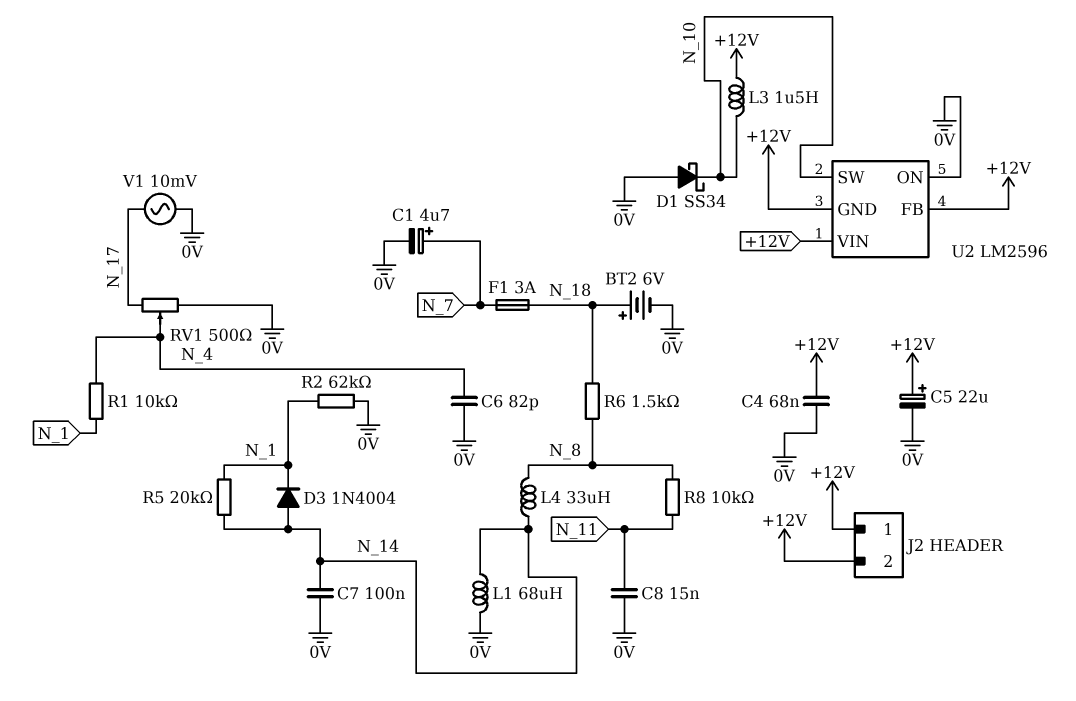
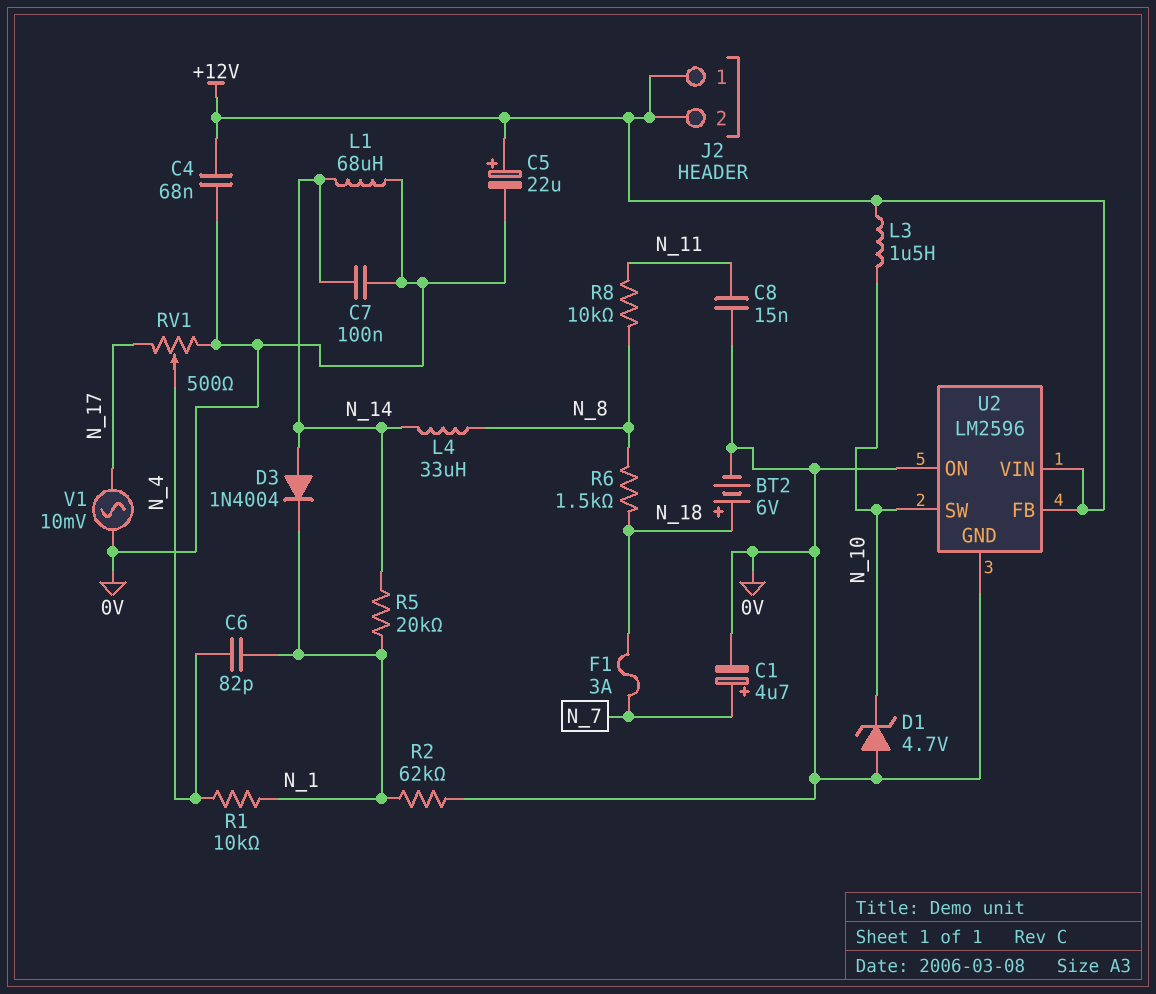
C6: 82pF (0V, N_4) -> 82pF (N_1, N_4)
D1: schottky SS34 (A 0V, K N_10) -> zener 4.7V (A 0V, K N_10)
U2 pin GND: +12V -> 0V

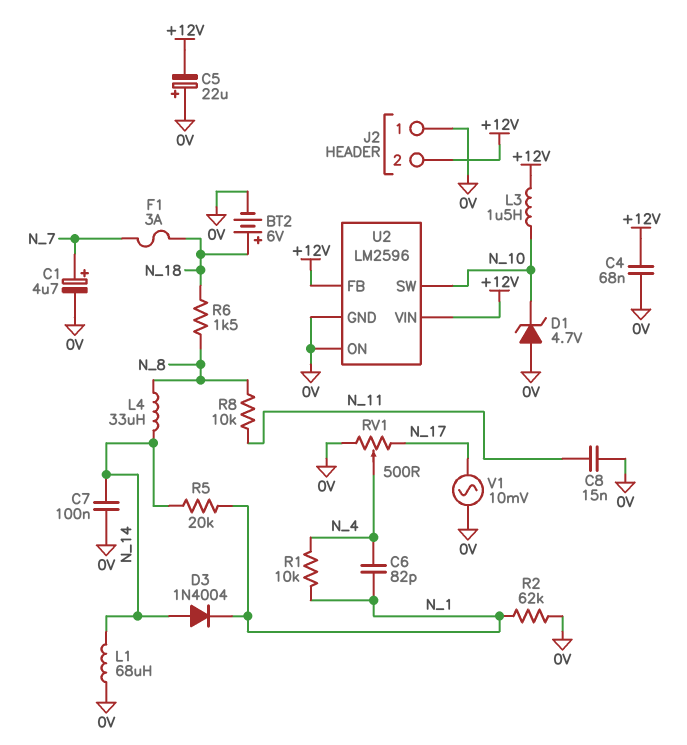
C5: 22uF (plus +12V, minus 0V) -> 22uF (plus 0V, minus +12V)
J2 pin 1: +12V -> 0V

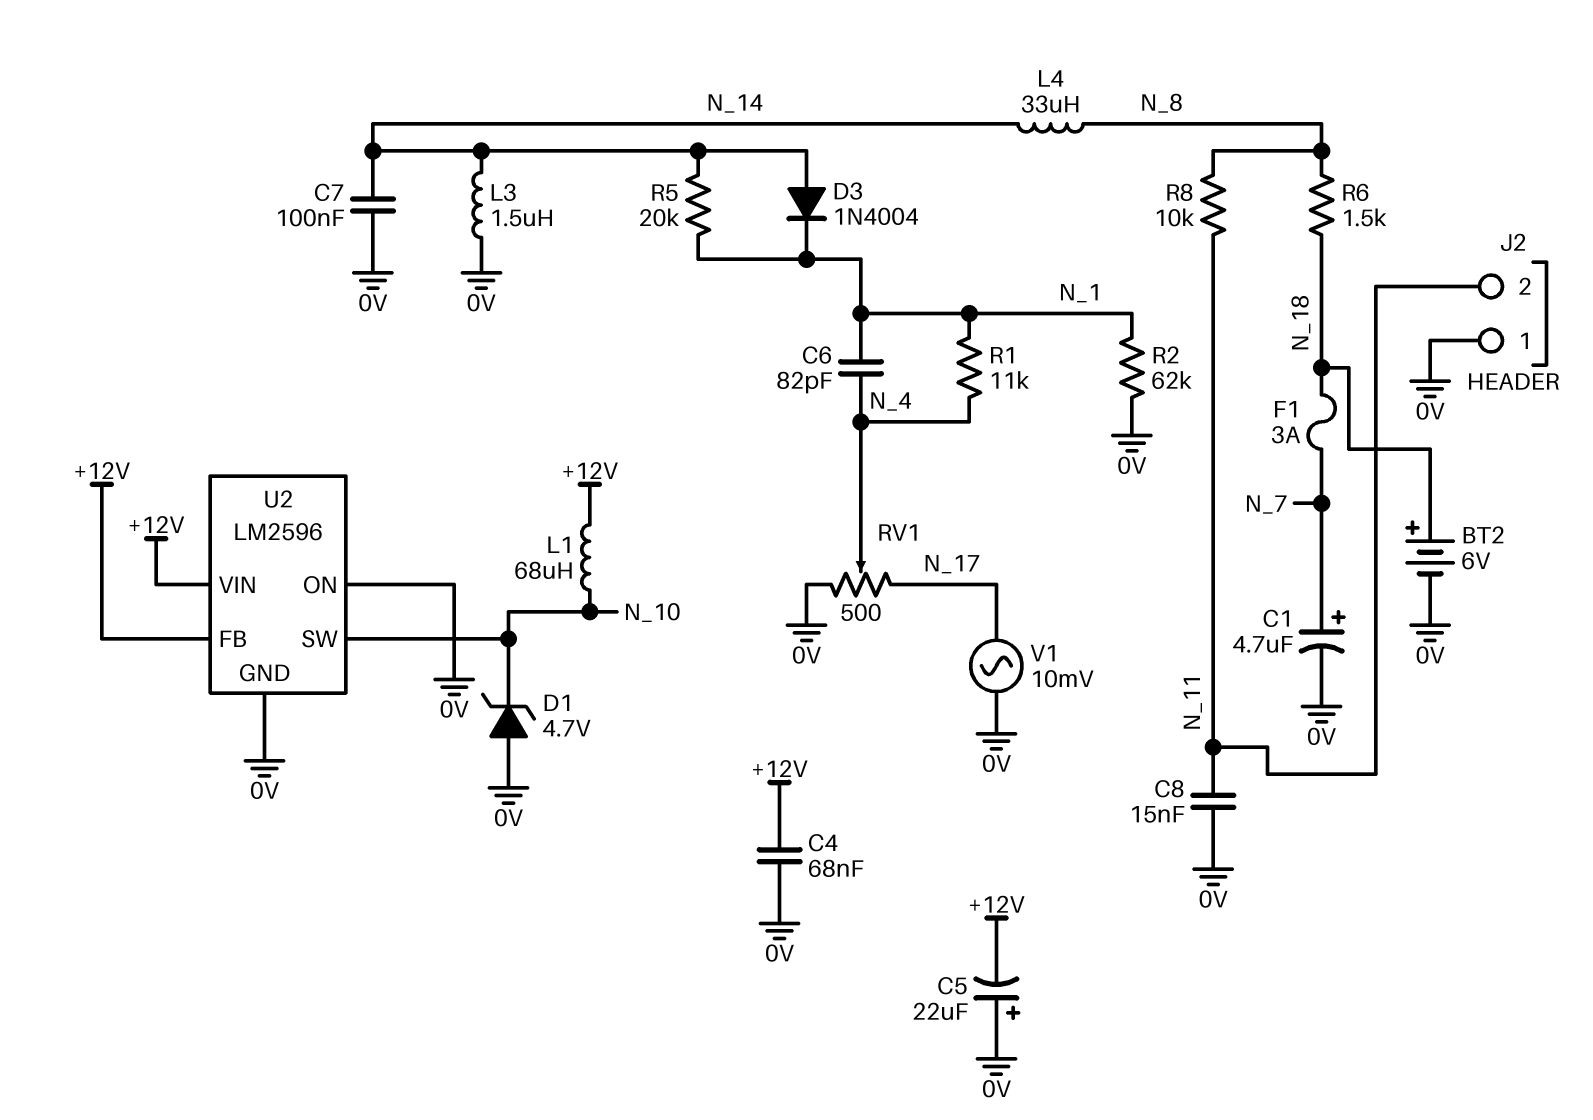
J2 pin 2: +12V -> N_11
L1: 68uH (0V, N_14) -> 68uH (+12V, N_10)
L3: 1.5uH (+12V, N_10) -> 1.5uH (0V, N_14)
R1: 10k (N_1, N_4) -> 11k (N_1, N_4)

